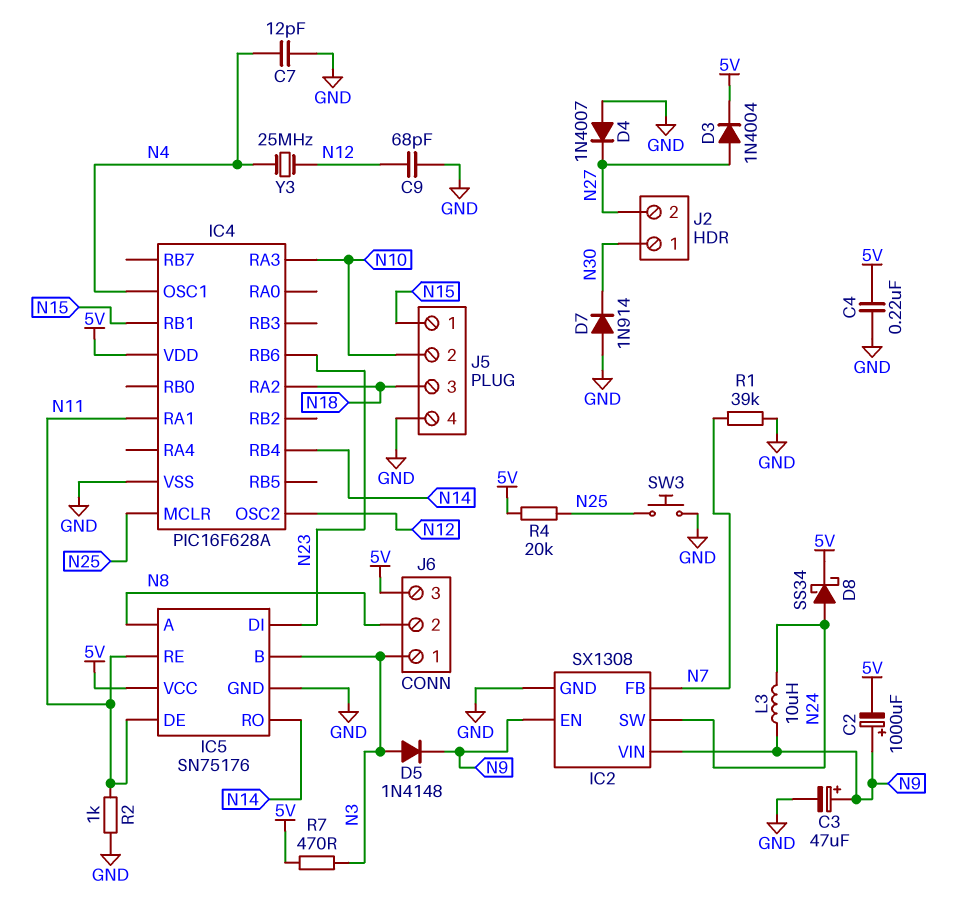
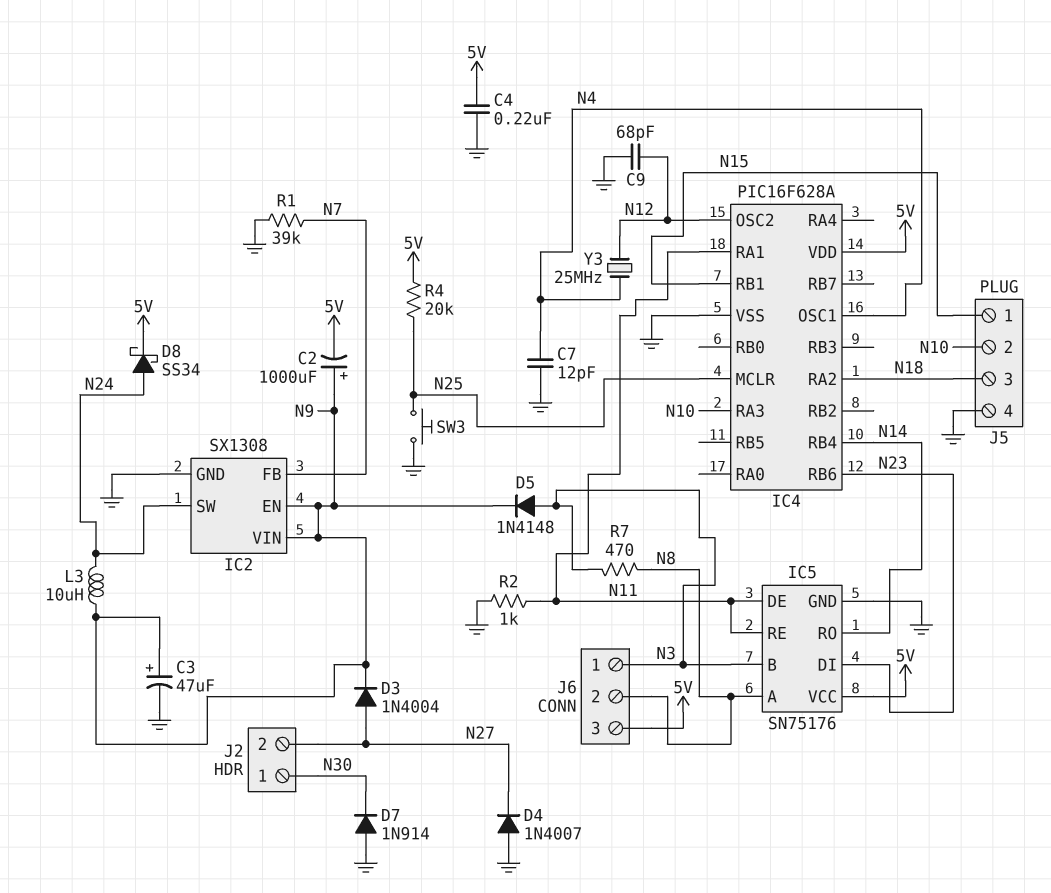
D3: diode 1N4004 (A N27, K 5V) -> diode 1N4004 (A N27, K N9)
R7: 470 (5V, N3) -> 470 (N3, N8)

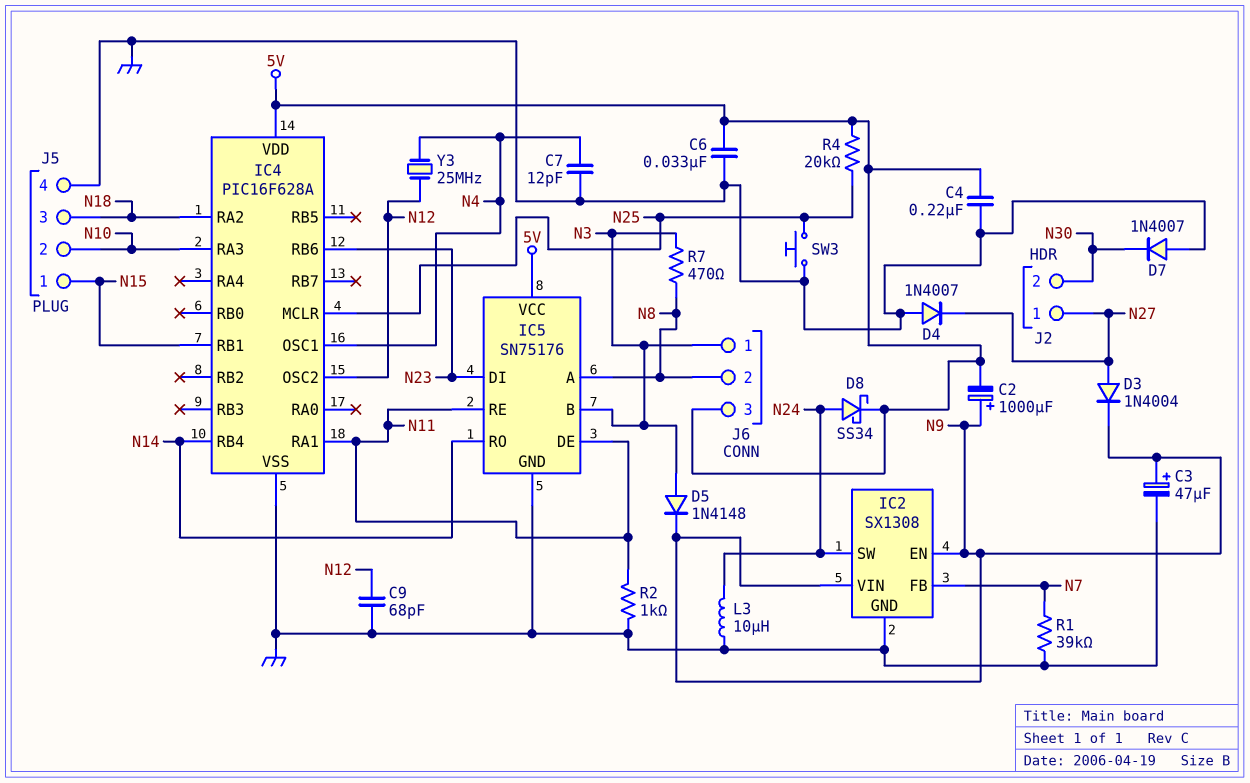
C6: none -> 33nF (5V, GND)
D7: diode 1N914 (A GND, K N30) -> diode 1N4007 (A GND, K N30)
J2 pin 1: N30 -> N27
J2 pin 2: N27 -> N30
L3: 10uH (N9, N24) -> 10uH (GND, N24)

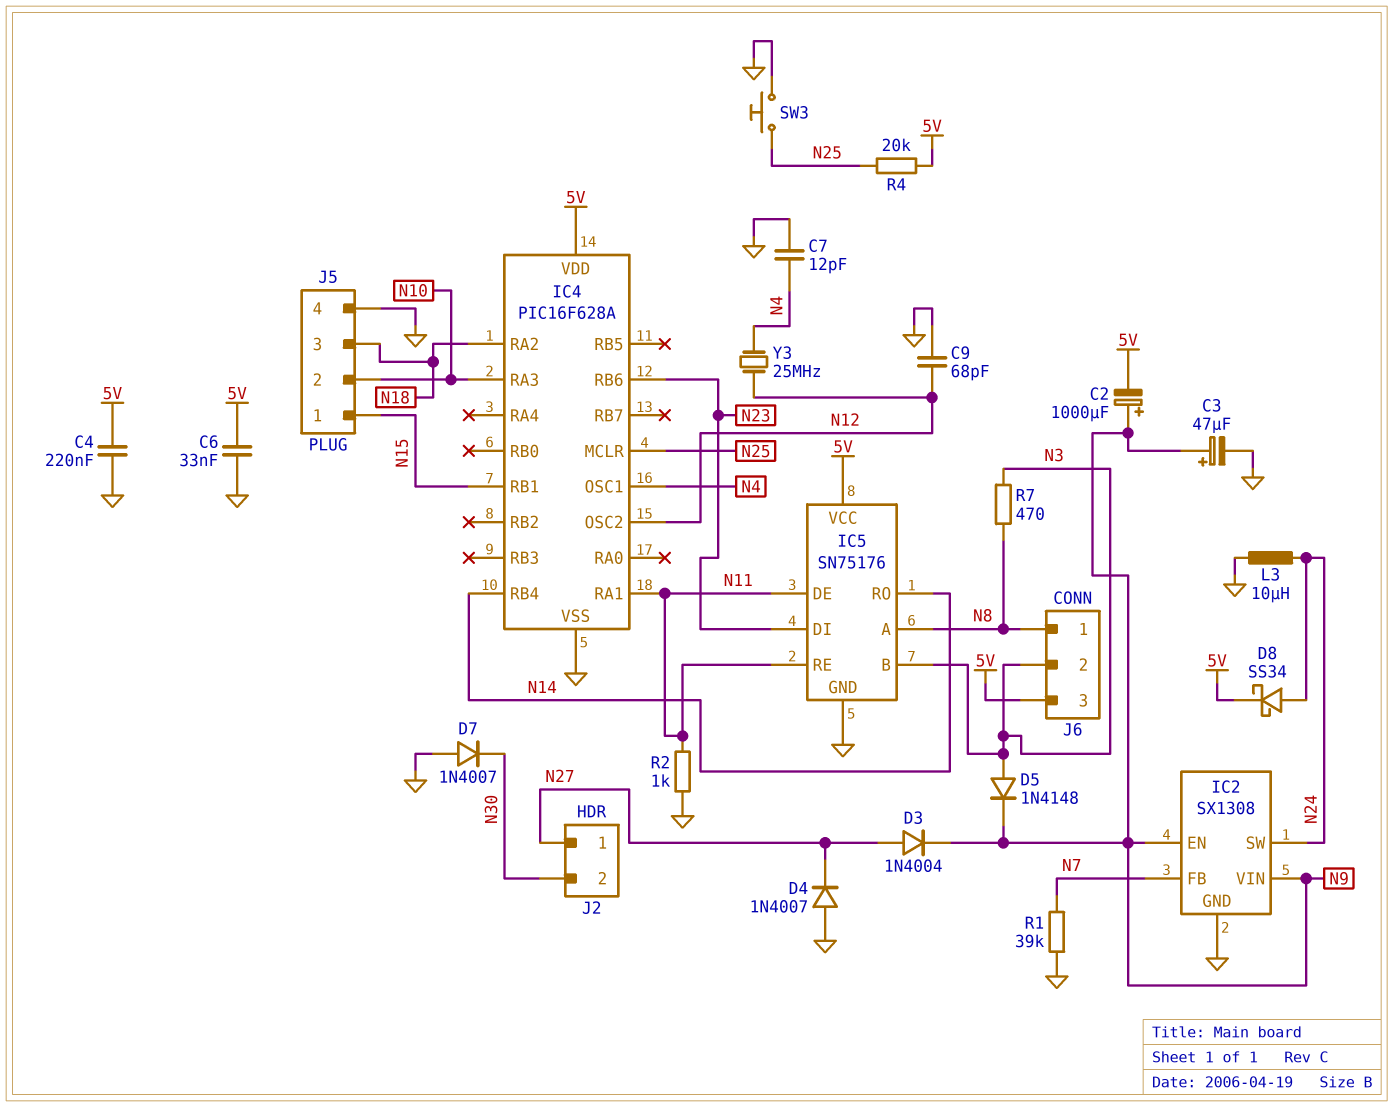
J6 pin 1: N3 -> N8
J6 pin 2: N8 -> N3

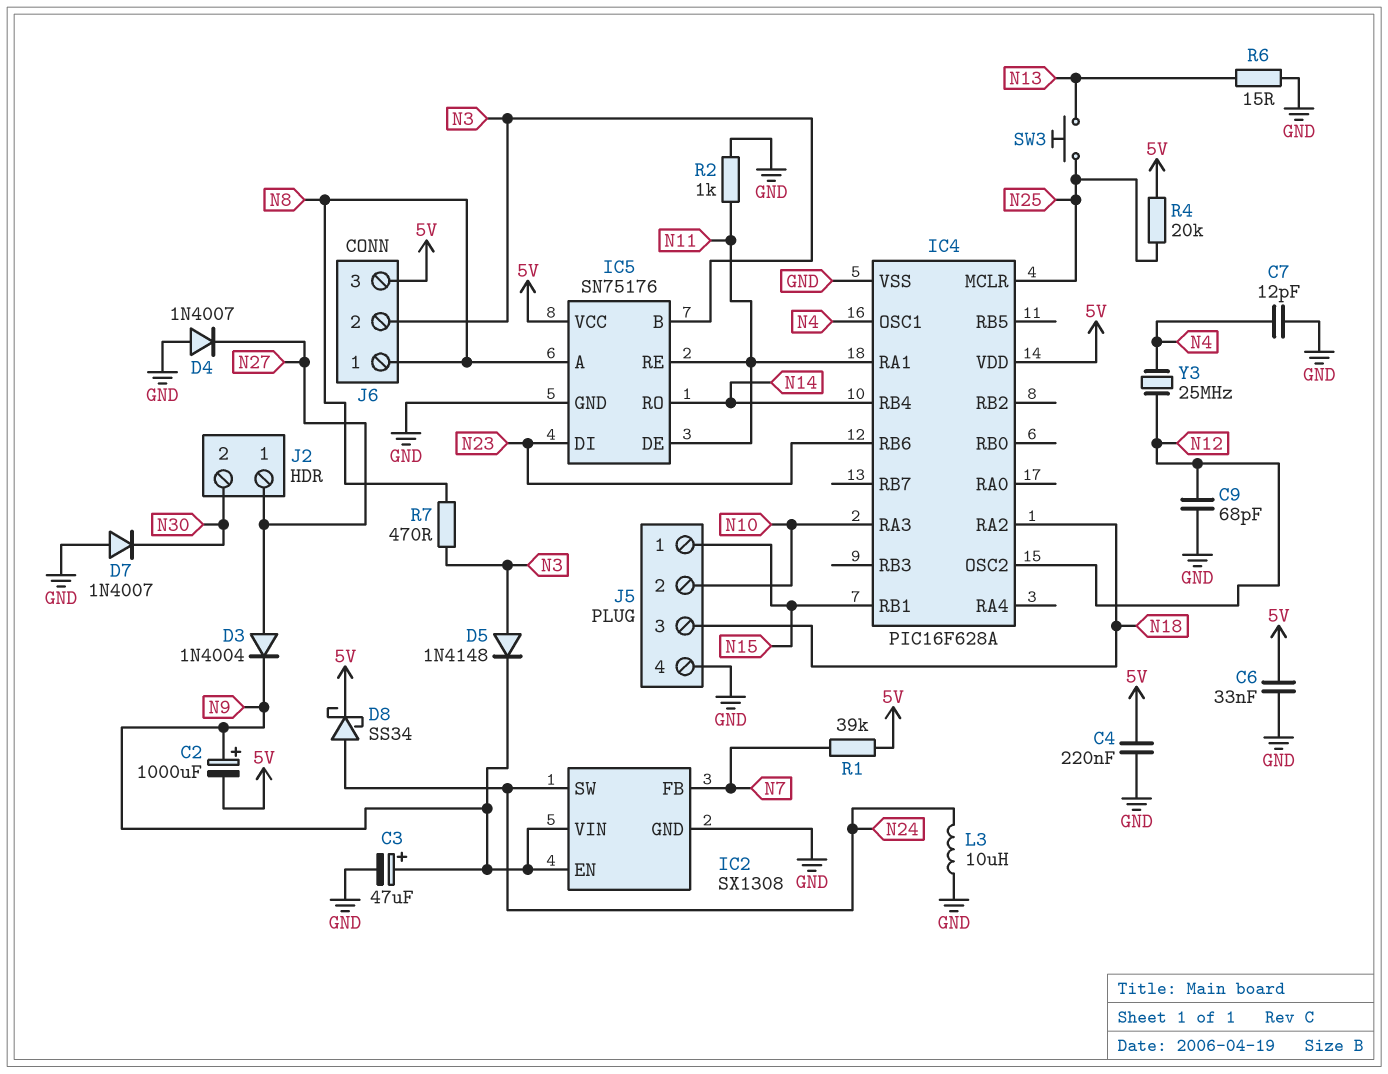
R1: 39k (GND, N7) -> 39k (5V, N7)
R6: none -> 15 (GND, N13)
SW3: button (GND, N25) -> button (N13, N25)

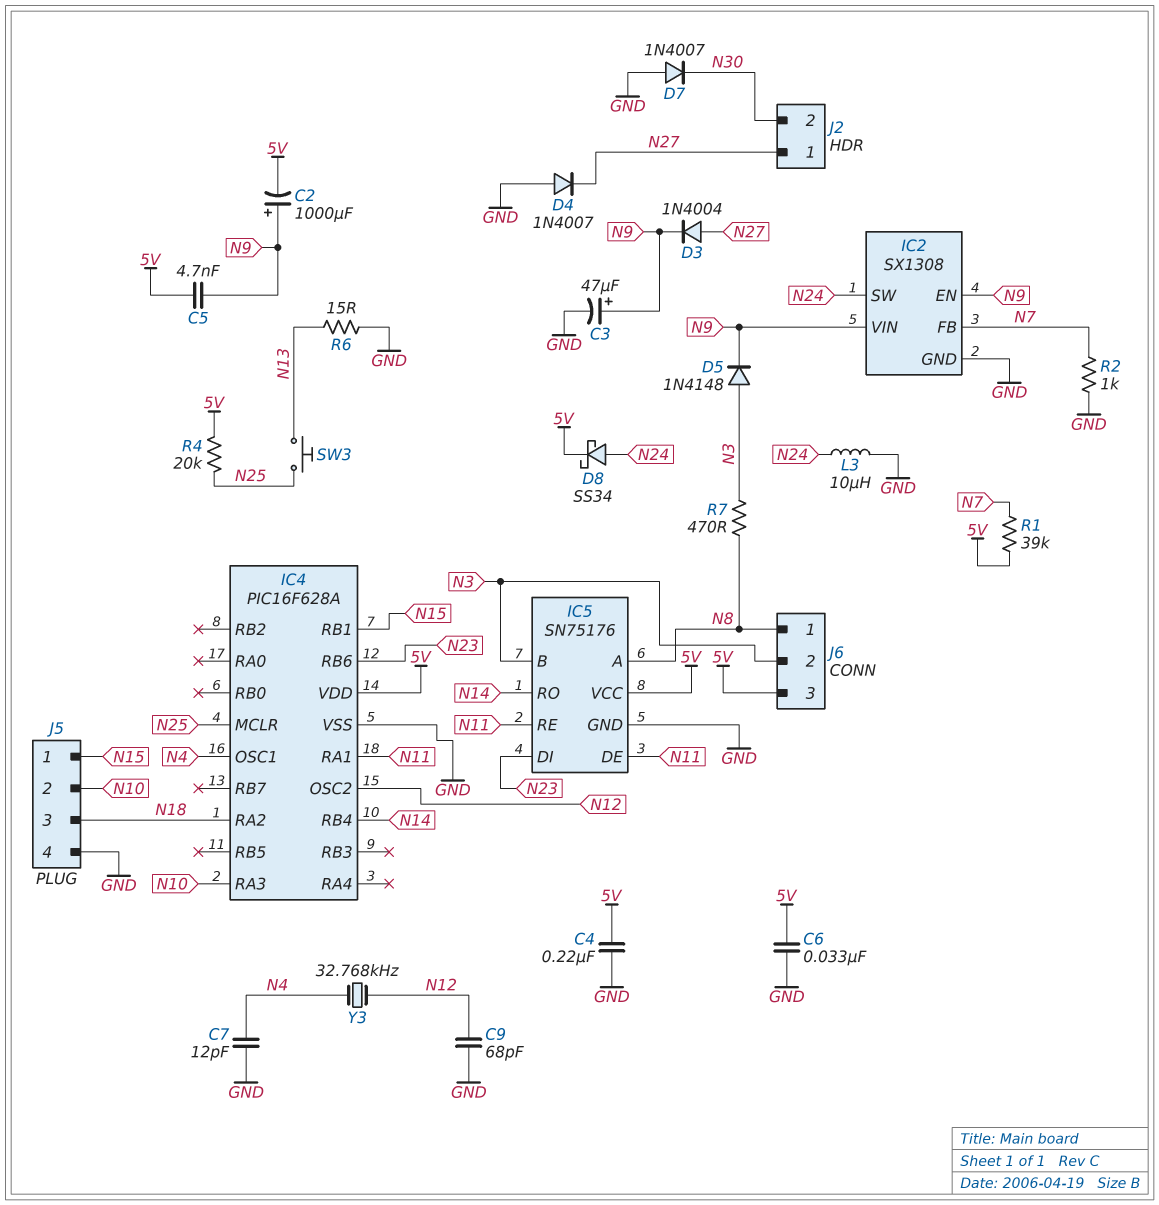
C5: none -> 4.7nF (5V, N9)
R2: 1k (GND, N11) -> 1k (GND, N7)
Y3: 25MHz (N4, N12) -> 32.768kHz (N4, N12)

